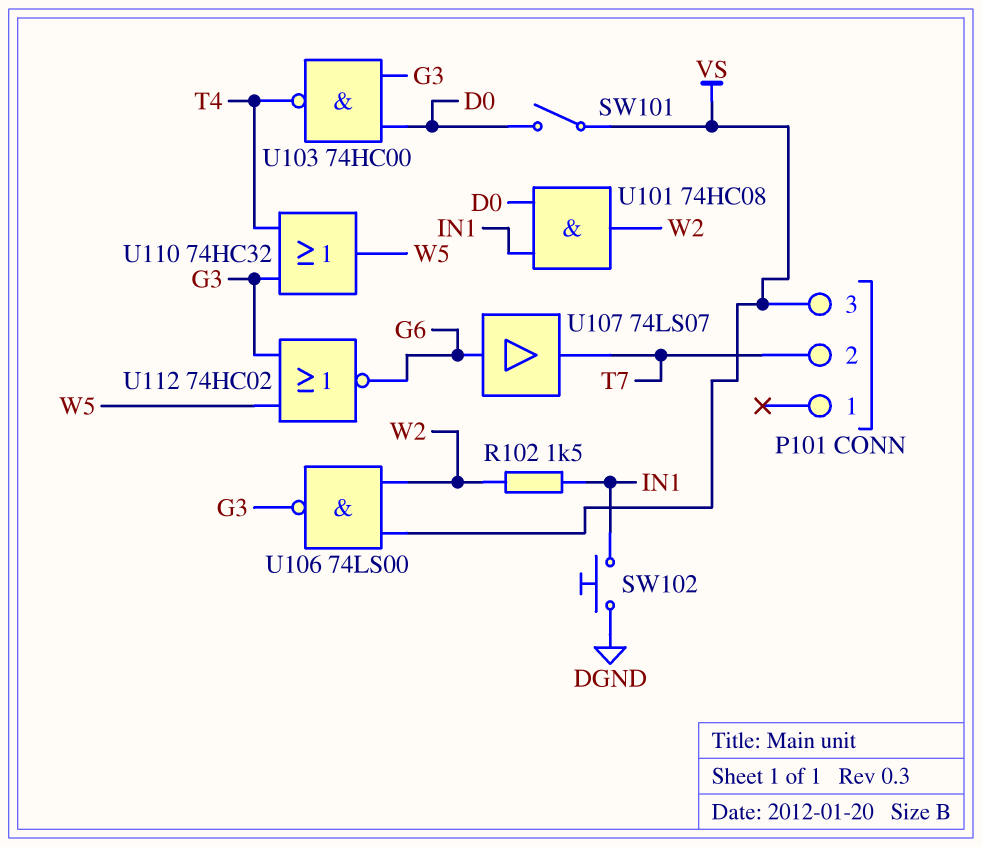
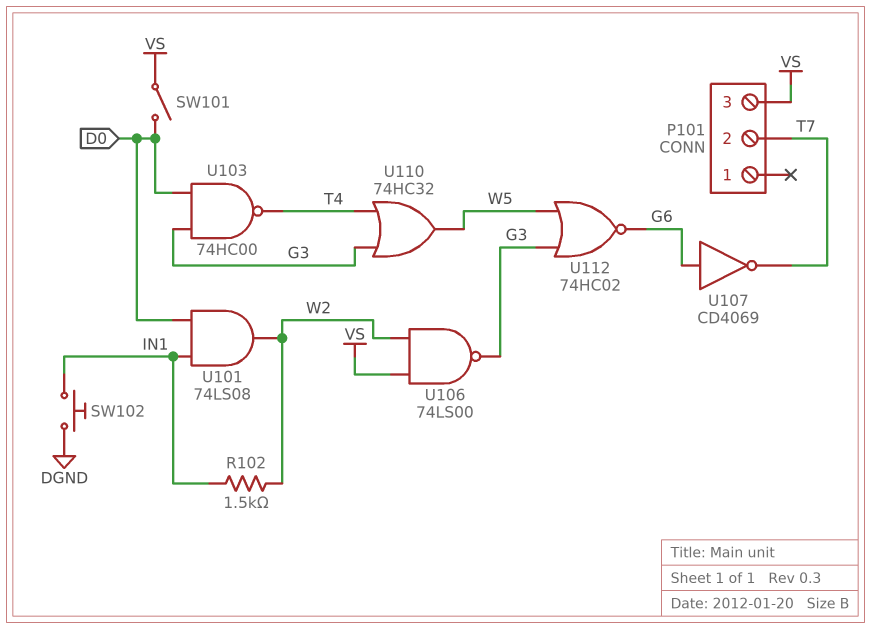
U101: AND 74HC08 (in D0, in IN1, out W2) -> AND 74LS08 (in D0, in IN1, out W2)
U107: buffer 74LS07 (in G6, out T7) -> NOT CD4069 (in G6, out T7)

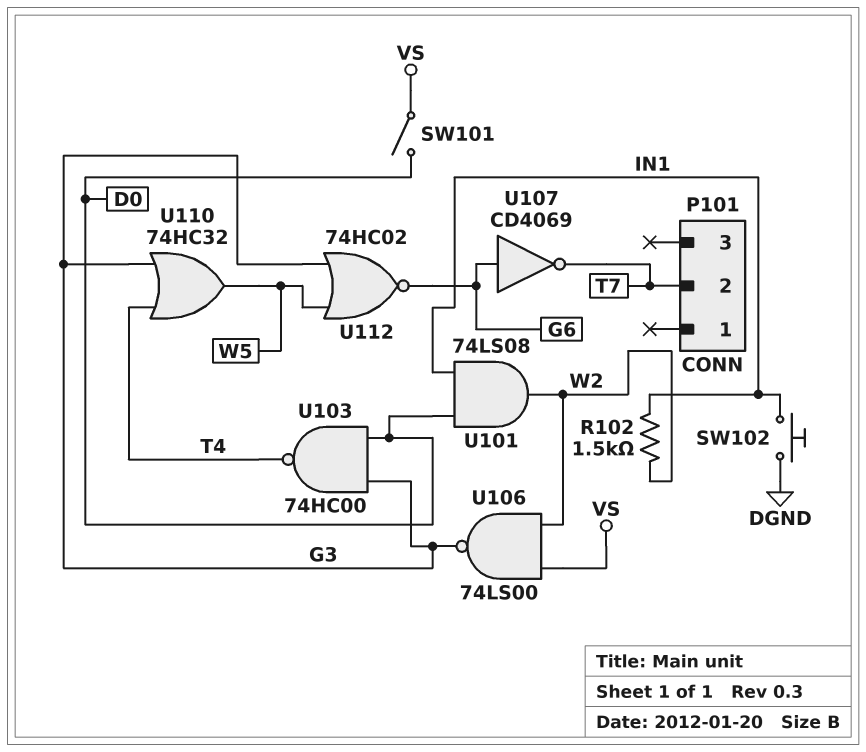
P101 pin 3: VS -> none

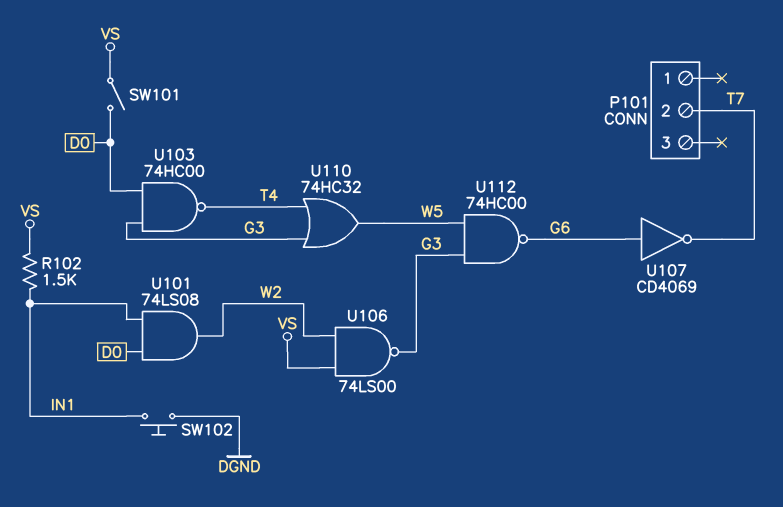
R102: 1.5k (IN1, W2) -> 1.5k (IN1, VS)
U112: NOR 74HC02 (in G3, in W5, out G6) -> NAND 74HC00 (in G3, in W5, out G6)

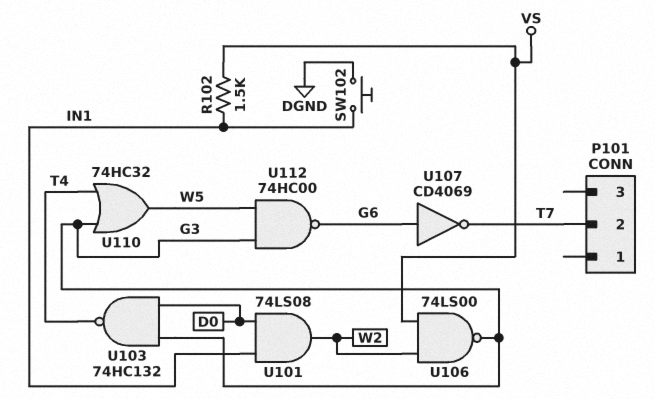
SW101: switch (D0, VS) -> none
U103: NAND 74HC00 (in D0, in G3, out T4) -> NAND 74HC132 (in D0, in G3, out T4)

